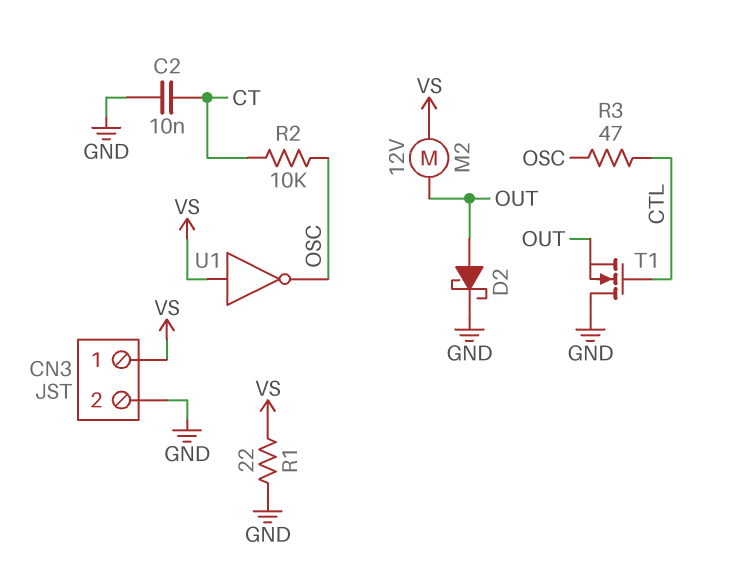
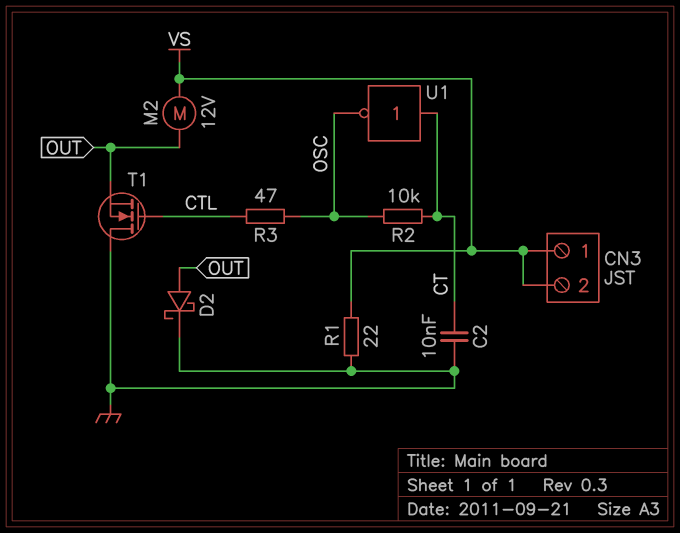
CN3 pin 2: GND -> VS
U1: NOT (in VS, out OSC) -> NOT (in CT, out OSC)

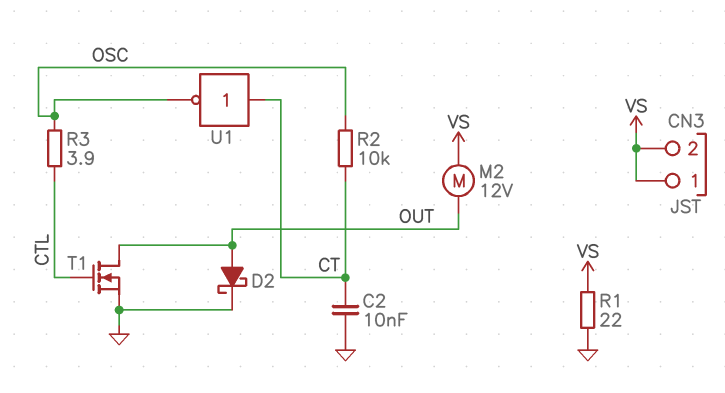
R3: 47 (CTL, OSC) -> 3.9 (CTL, OSC)
T1: NMOS (G CTL, D GND, S OUT) -> NMOS (G CTL, D OUT, S GND)

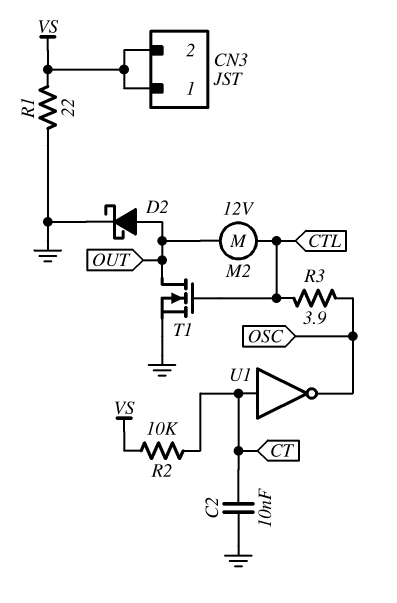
M2: motor 12V (OUT, VS) -> motor 12V (CTL, OUT)
R2: 10k (CT, OSC) -> 10k (CT, VS)

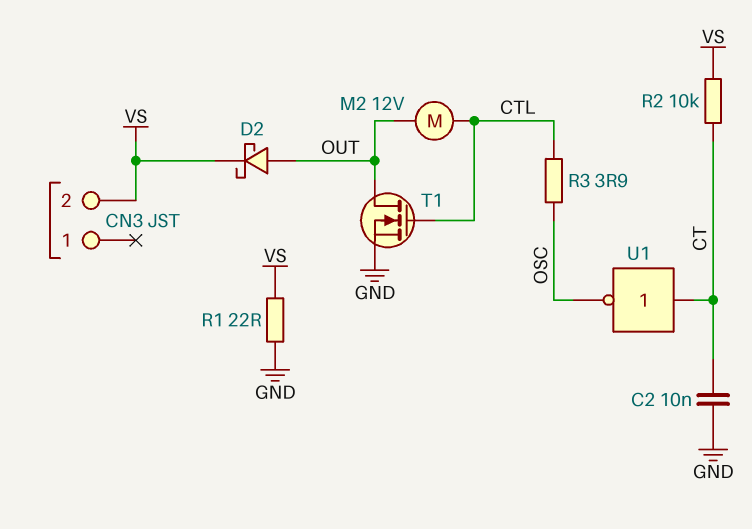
CN3 pin 1: VS -> none
D2: schottky (A OUT, K GND) -> schottky (A OUT, K VS)

